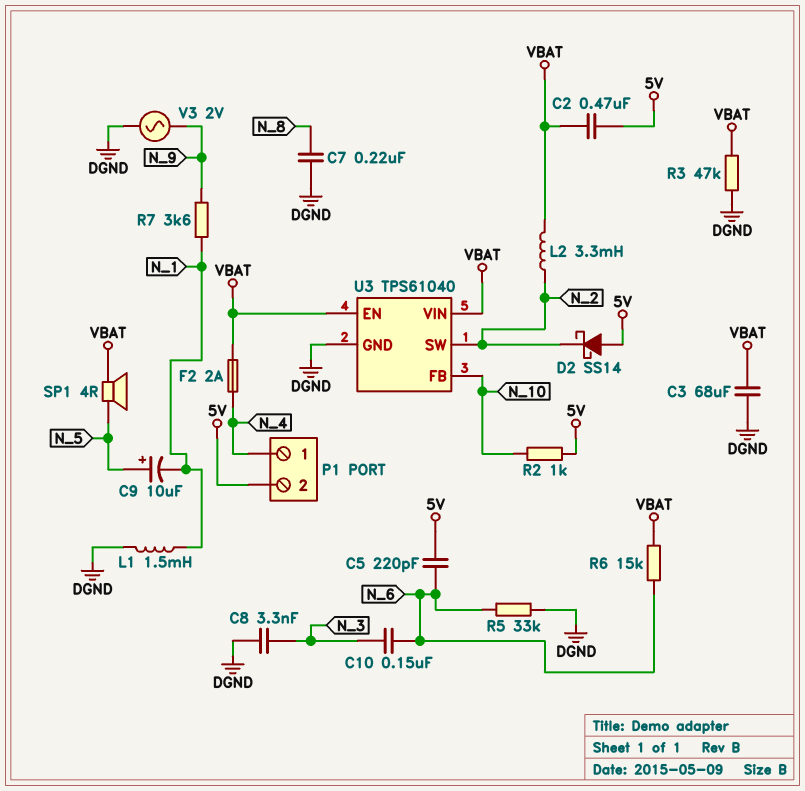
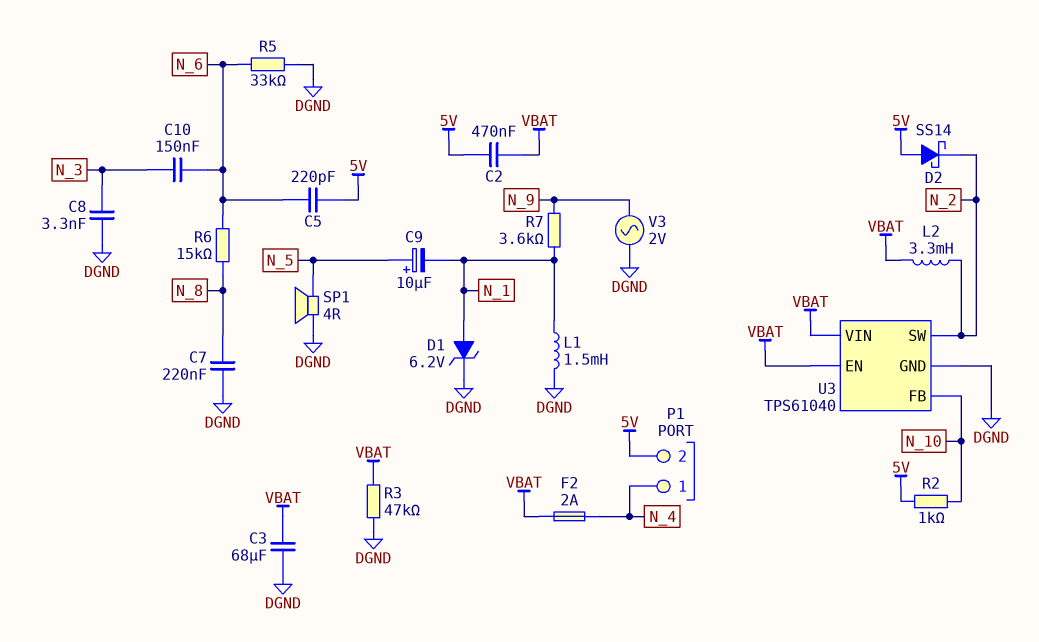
D1: none -> zener 6.2V (A N_1, K DGND)
R6: 15k (N_6, VBAT) -> 15k (N_6, N_8)
SP1: speaker 4R (N_5, VBAT) -> speaker 4R (DGND, N_5)

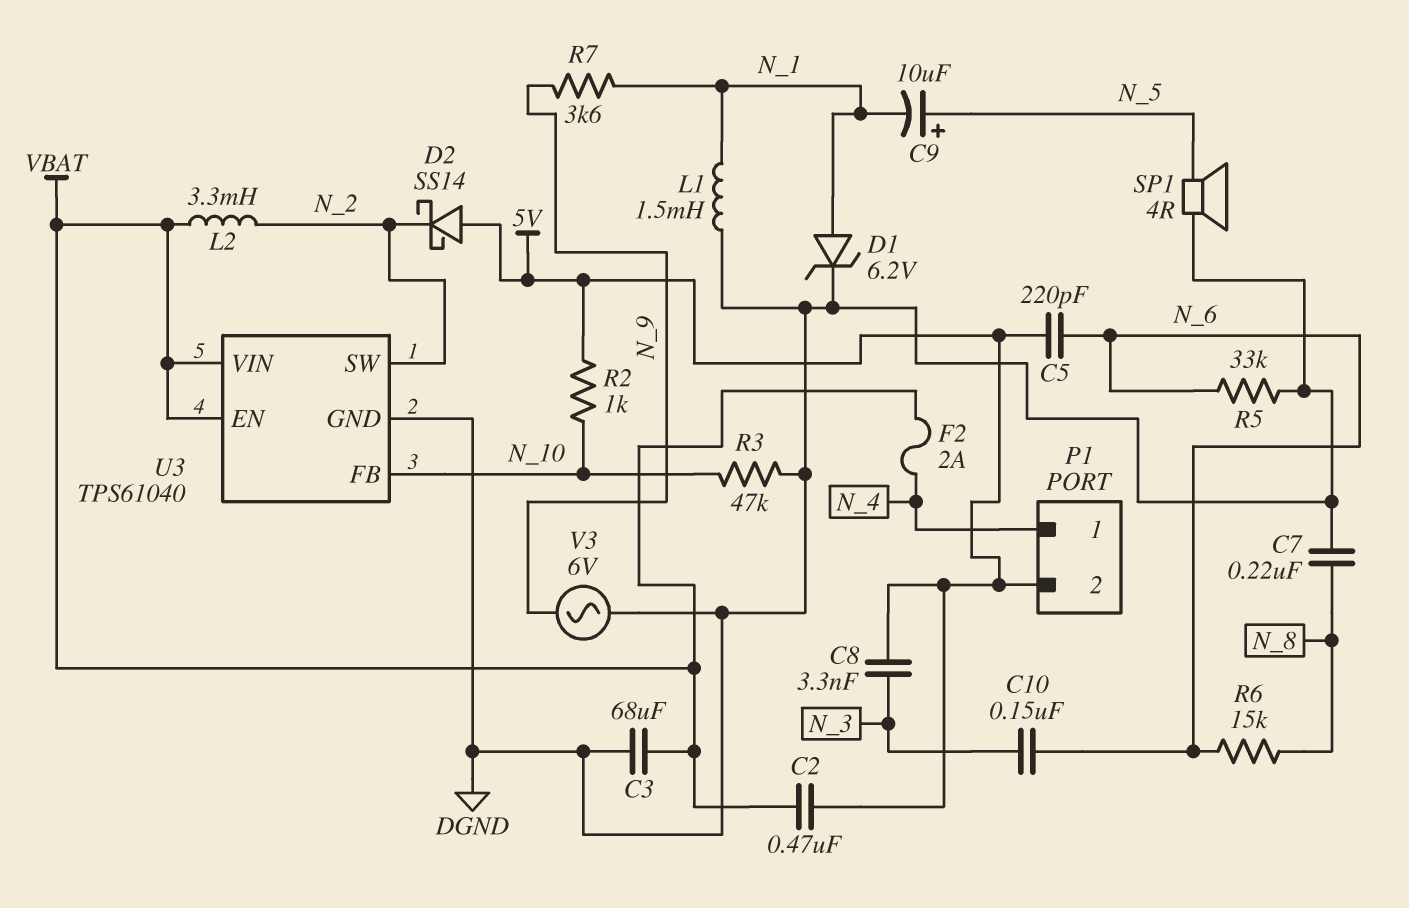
C8: 3.3nF (DGND, N_3) -> 3.3nF (5V, N_3)
R3: 47k (DGND, VBAT) -> 47k (DGND, N_10)
V3: AC 2V (DGND, N_9) -> AC 6V (DGND, N_9)

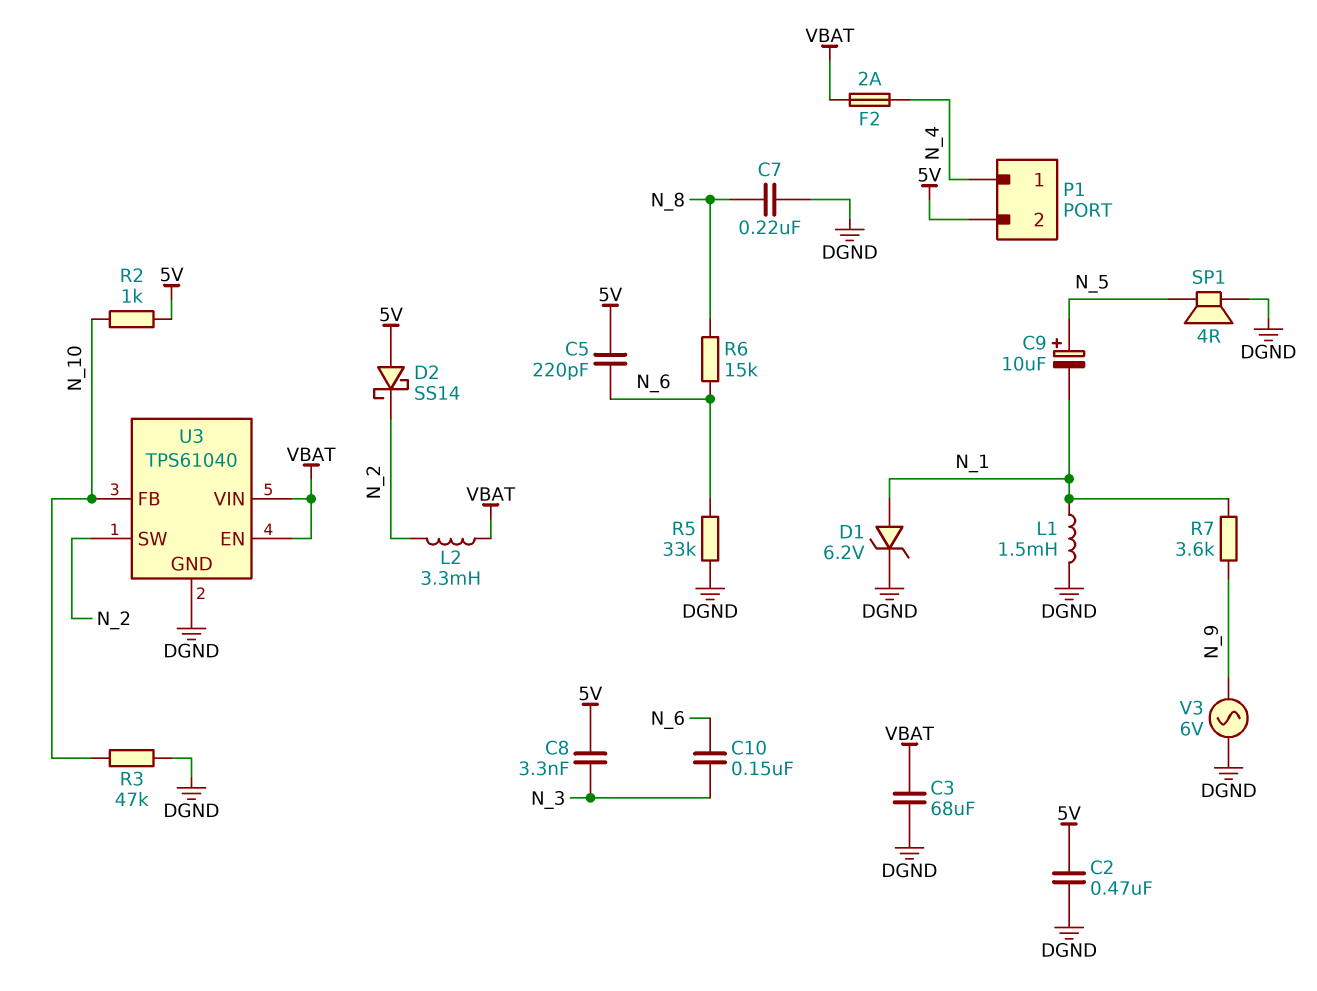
C2: 470nF (5V, VBAT) -> 470nF (5V, DGND)

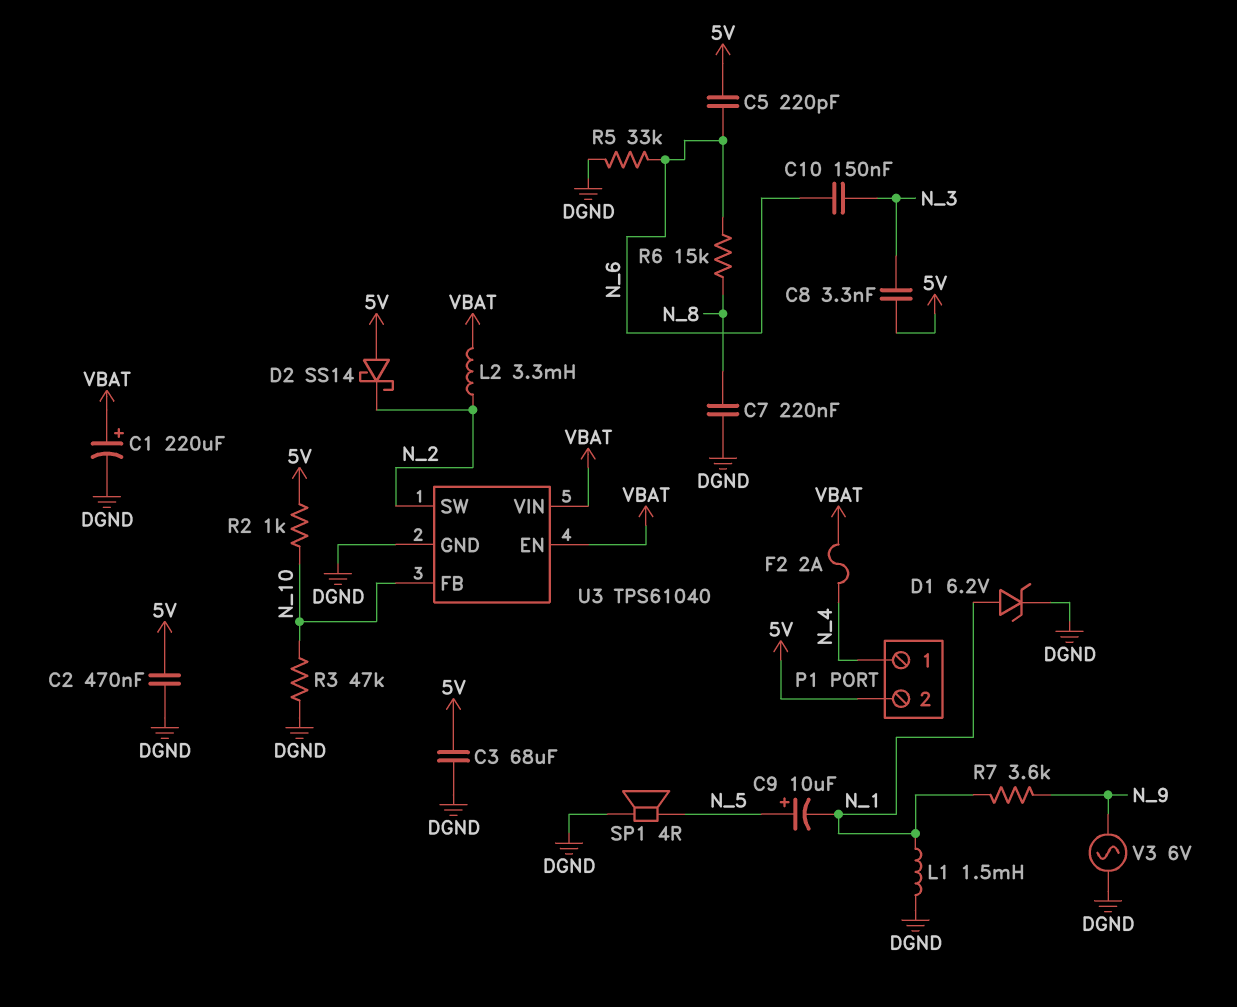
C1: none -> 220uF (plus VBAT, minus DGND)
C3: 68uF (DGND, VBAT) -> 68uF (5V, DGND)

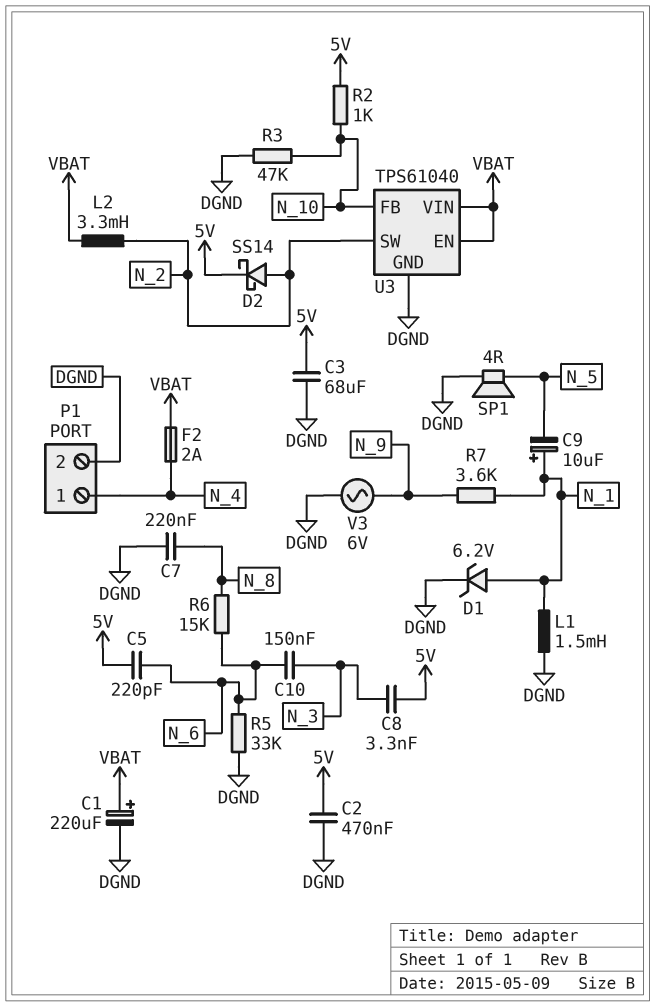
C9: 10uF (plus N_5, minus N_1) -> 10uF (plus N_1, minus N_5)
D2: schottky SS14 (A 5V, K N_2) -> schottky SS14 (A N_2, K 5V)
P1 pin 2: 5V -> DGND

